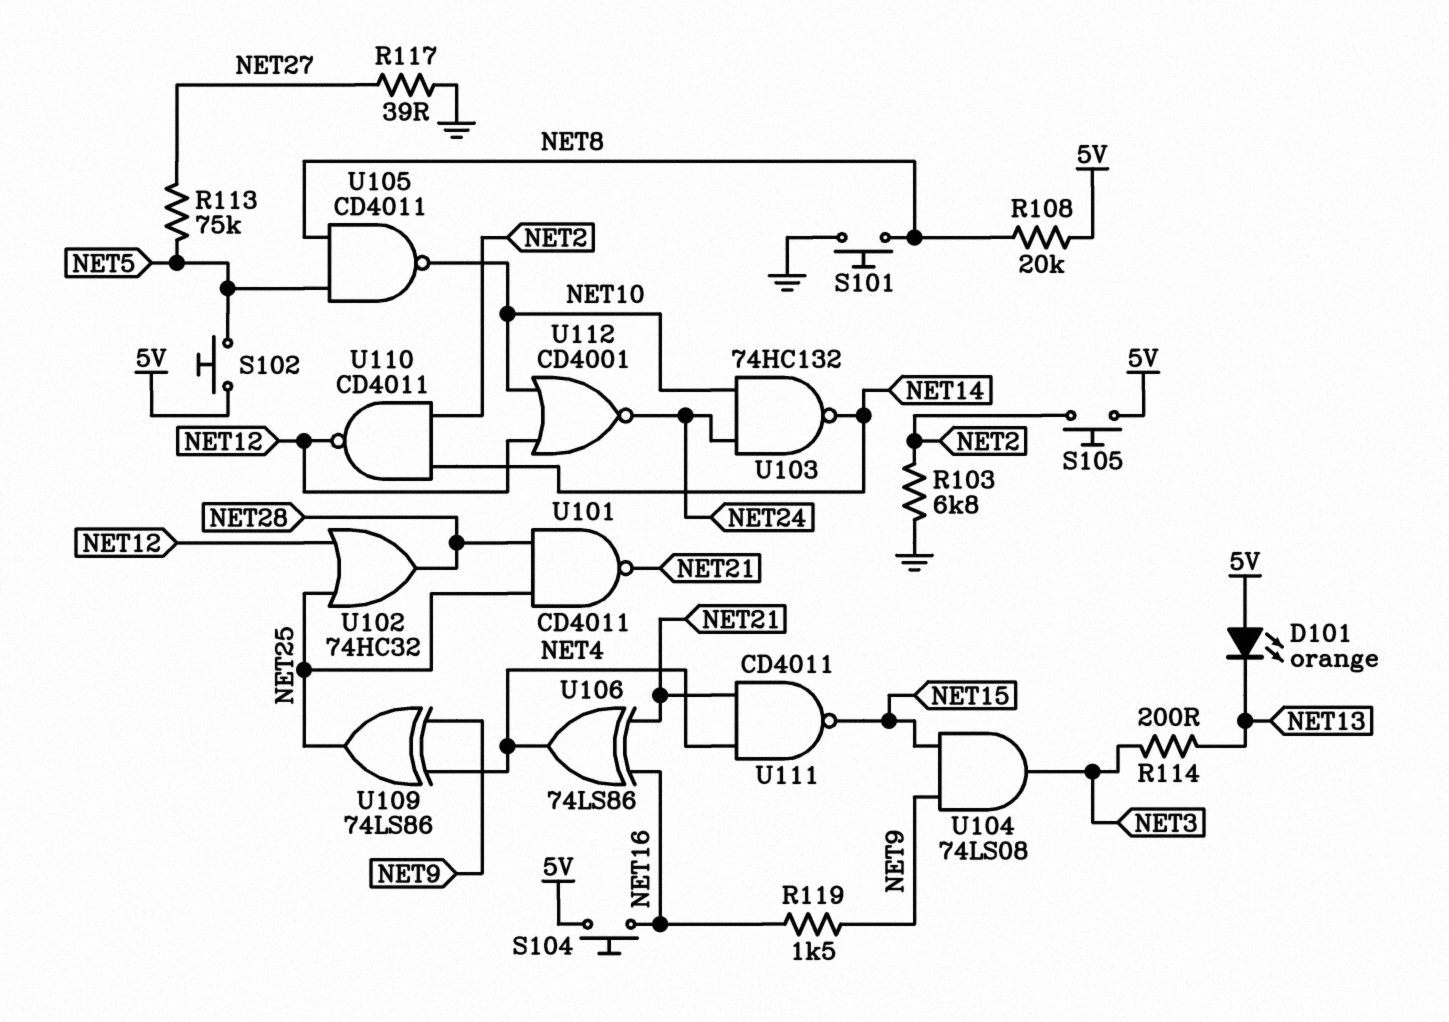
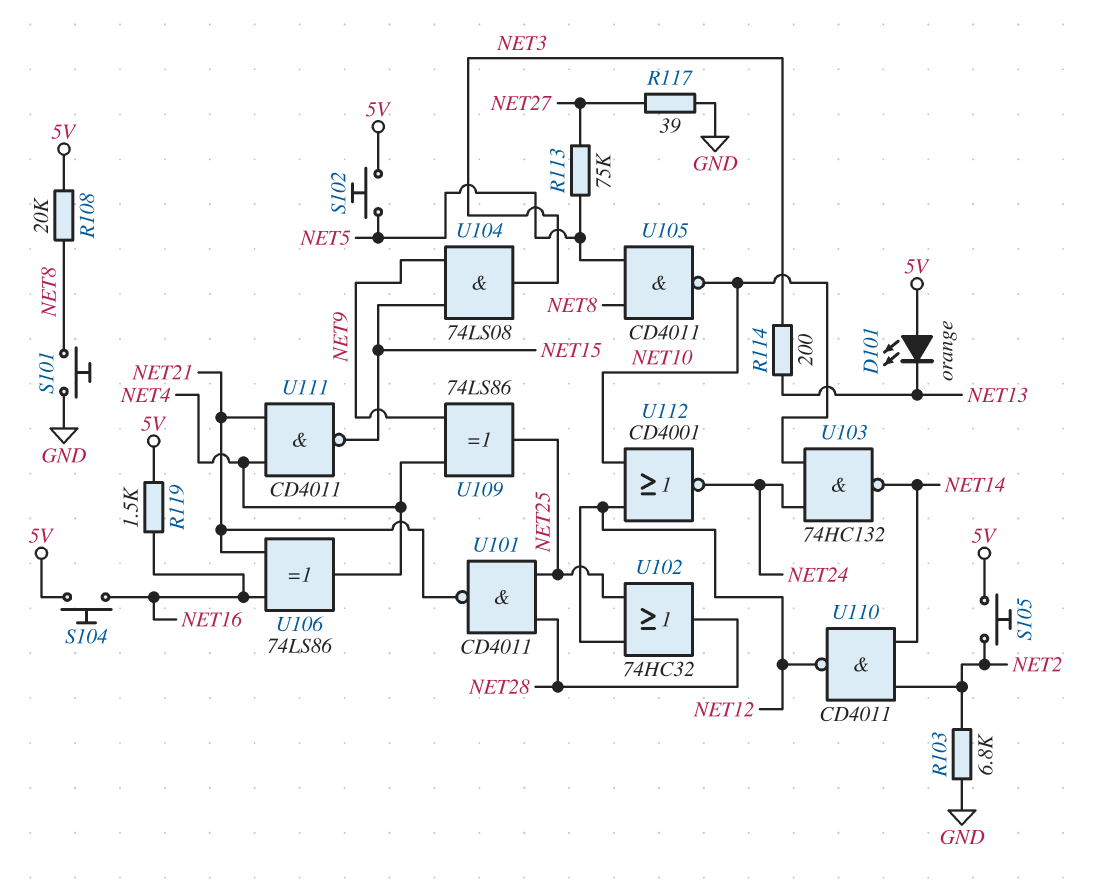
R119: 1.5k (NET9, NET16) -> 1.5k (5V, NET16)

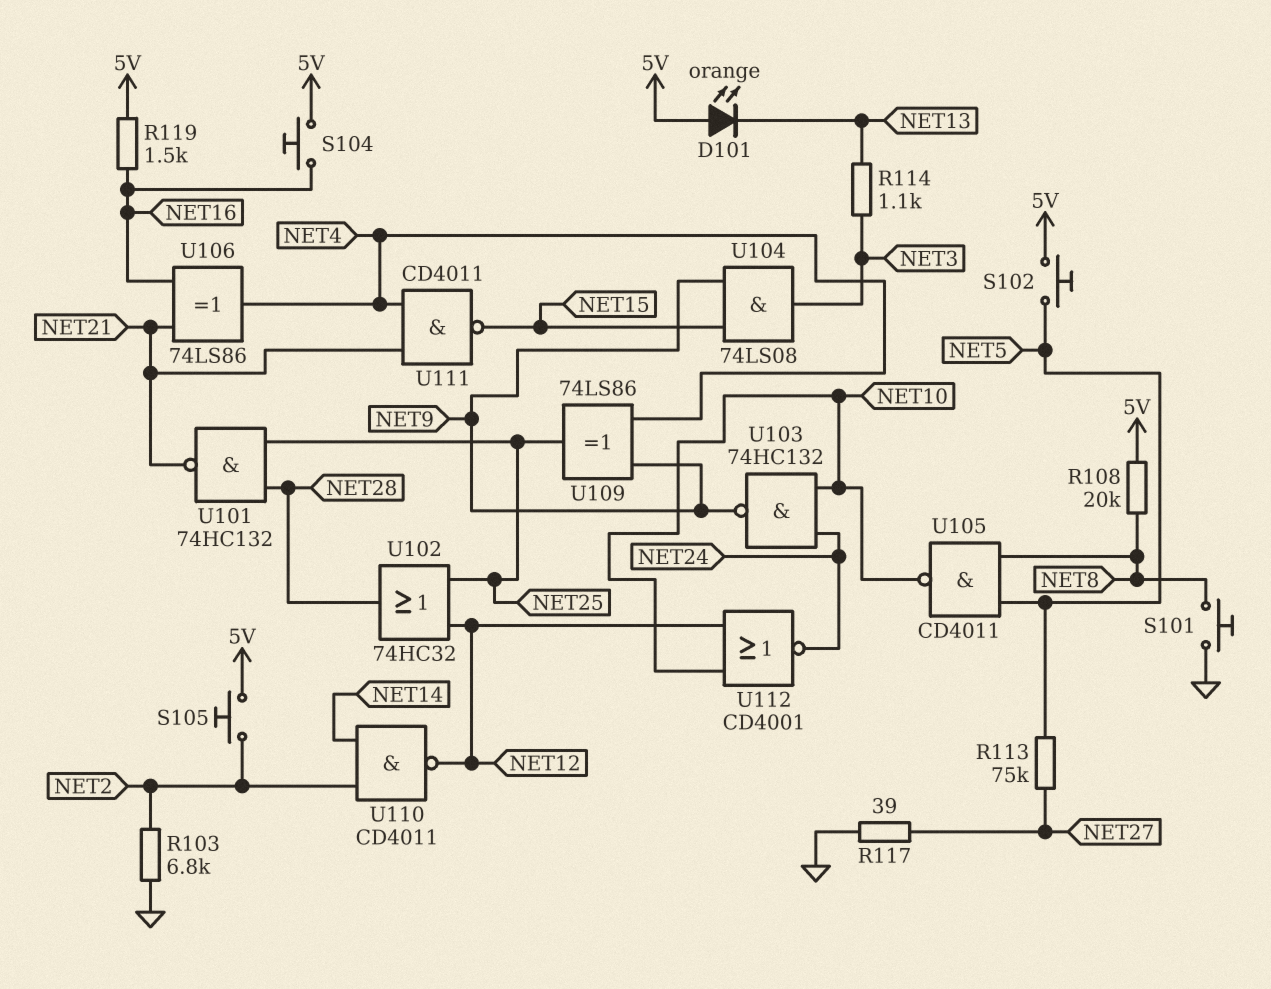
R114: 200 (NET3, NET13) -> 1.1k (NET3, NET13)
U101: NAND CD4011 (in NET25, in NET28, out NET21) -> NAND 74HC132 (in NET25, in NET28, out NET21)
U103: NAND 74HC132 (in NET10, in NET24, out NET14) -> NAND 74HC132 (in NET10, in NET24, out NET9)

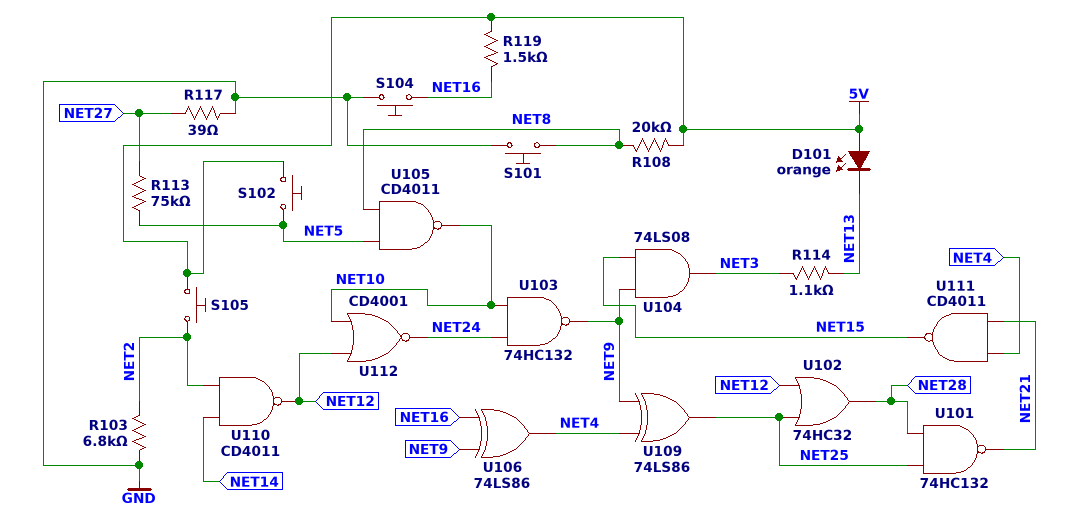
S104: button (5V, NET16) -> button (GND, NET16)
U106: XOR 74LS86 (in NET16, in NET21, out NET4) -> XOR 74LS86 (in NET9, in NET16, out NET4)

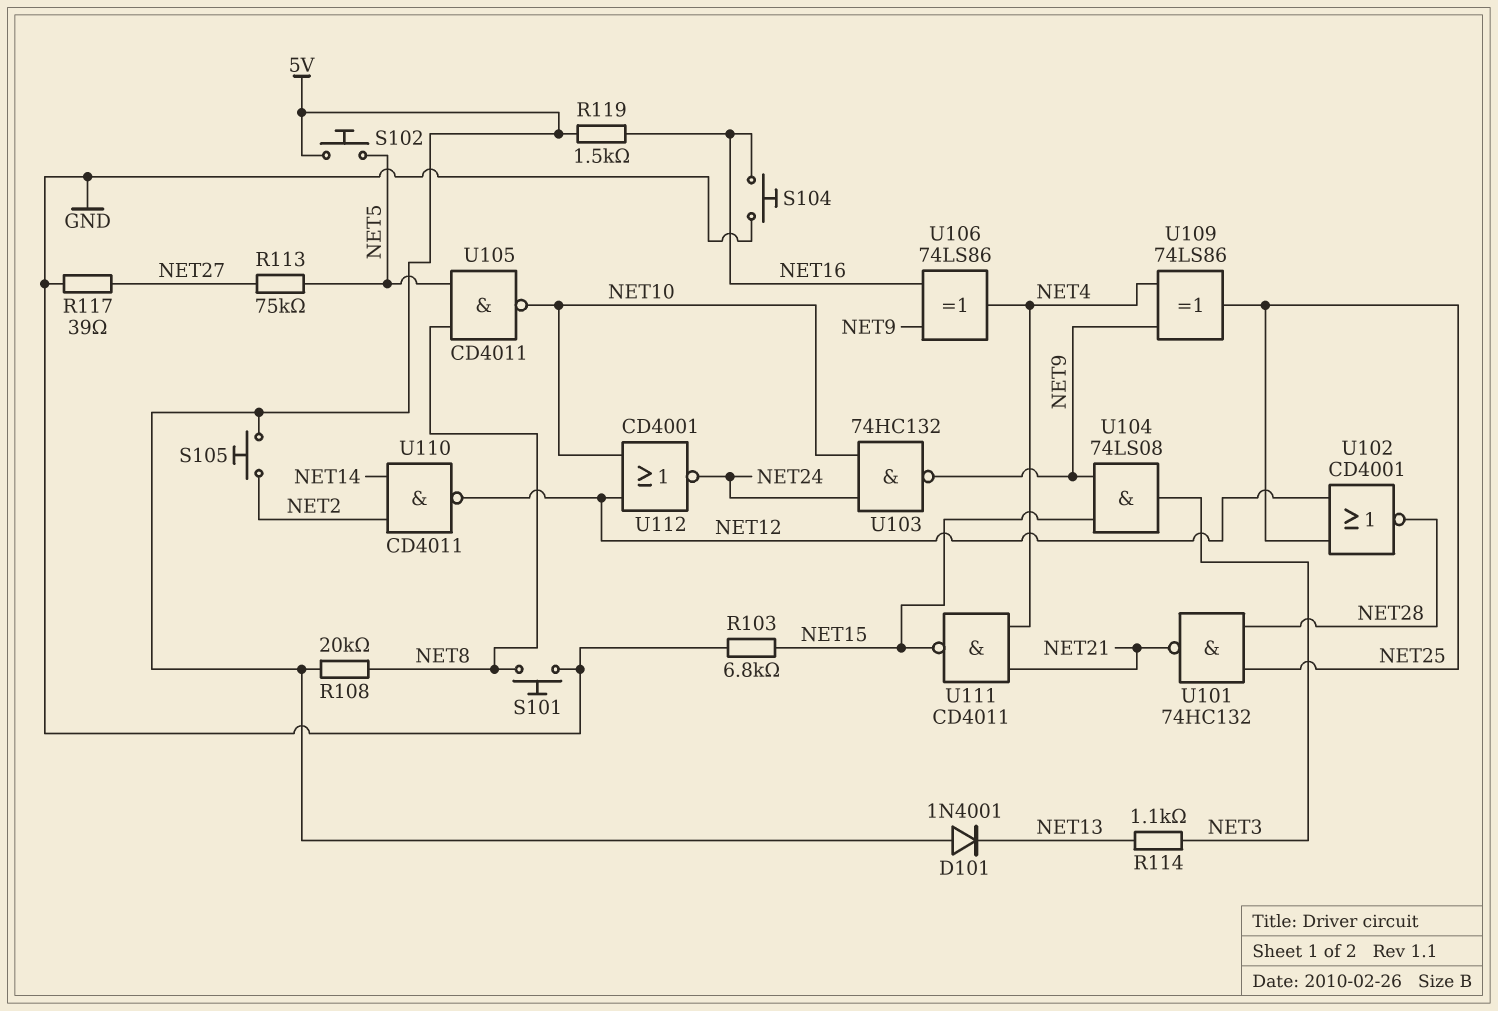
D101: LED orange (A 5V, K NET13) -> diode 1N4001 (A 5V, K NET13)
R103: 6.8k (GND, NET2) -> 6.8k (GND, NET15)
U102: OR 74HC32 (in NET12, in NET25, out NET28) -> NOR CD4001 (in NET12, in NET25, out NET28)

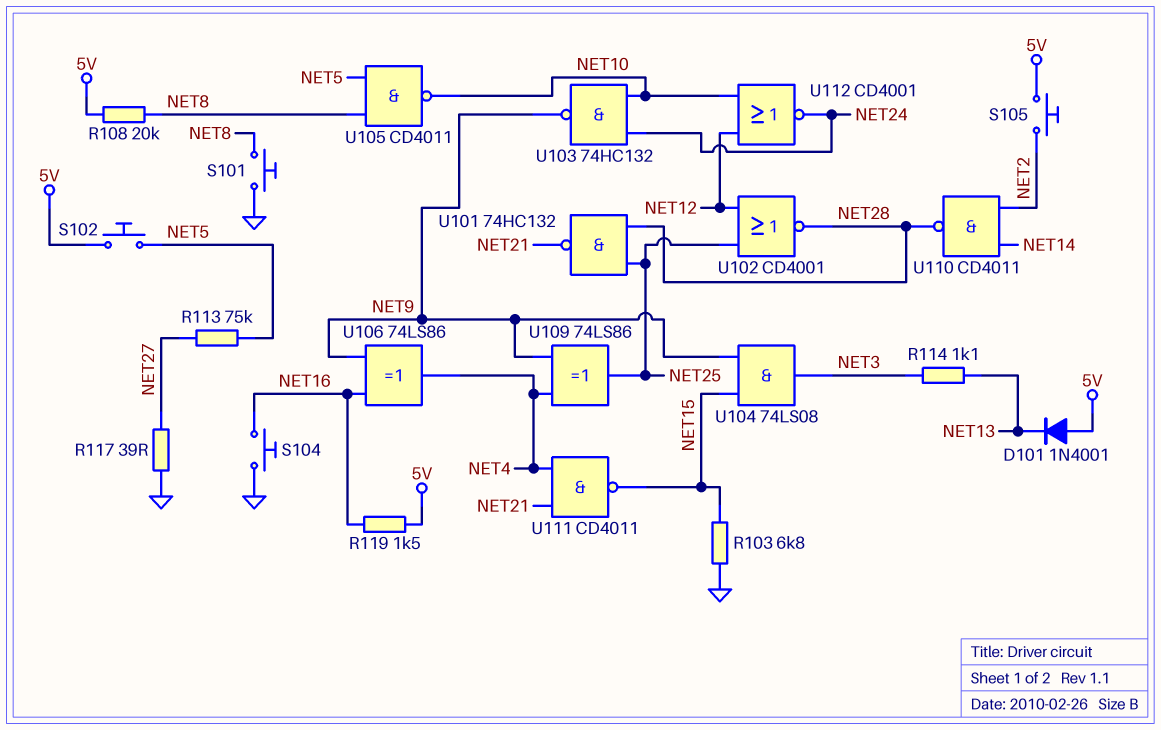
U110: NAND CD4011 (in NET2, in NET14, out NET12) -> NAND CD4011 (in NET2, in NET14, out NET28)

